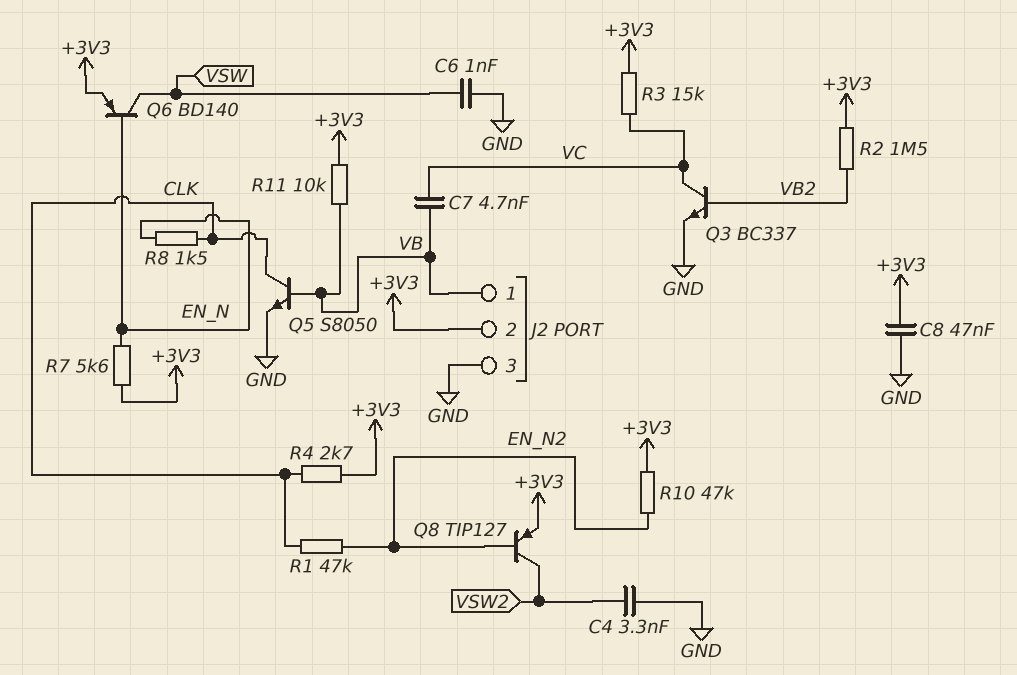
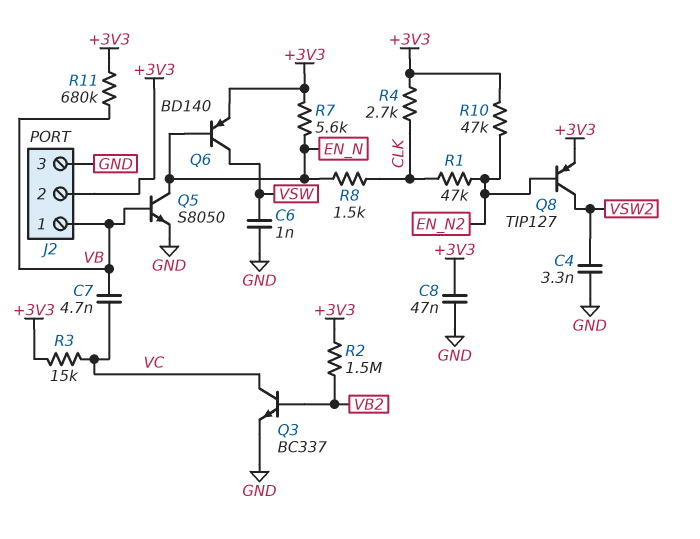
Q5: NPN S8050 (B VB, C CLK, E GND) -> NPN S8050 (B VB, C EN_N, E GND)
R11: 10k (+3V3, VB) -> 680k (+3V3, VB)

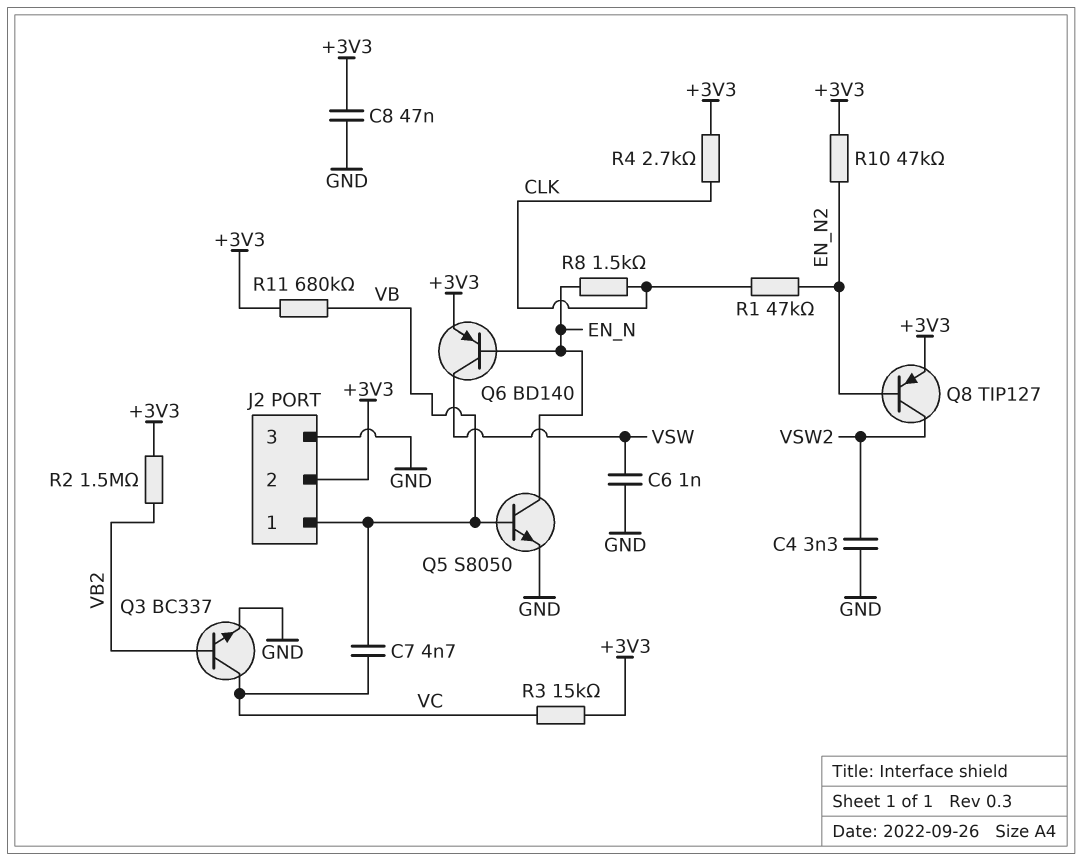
R7: 5.6k (+3V3, EN_N) -> none

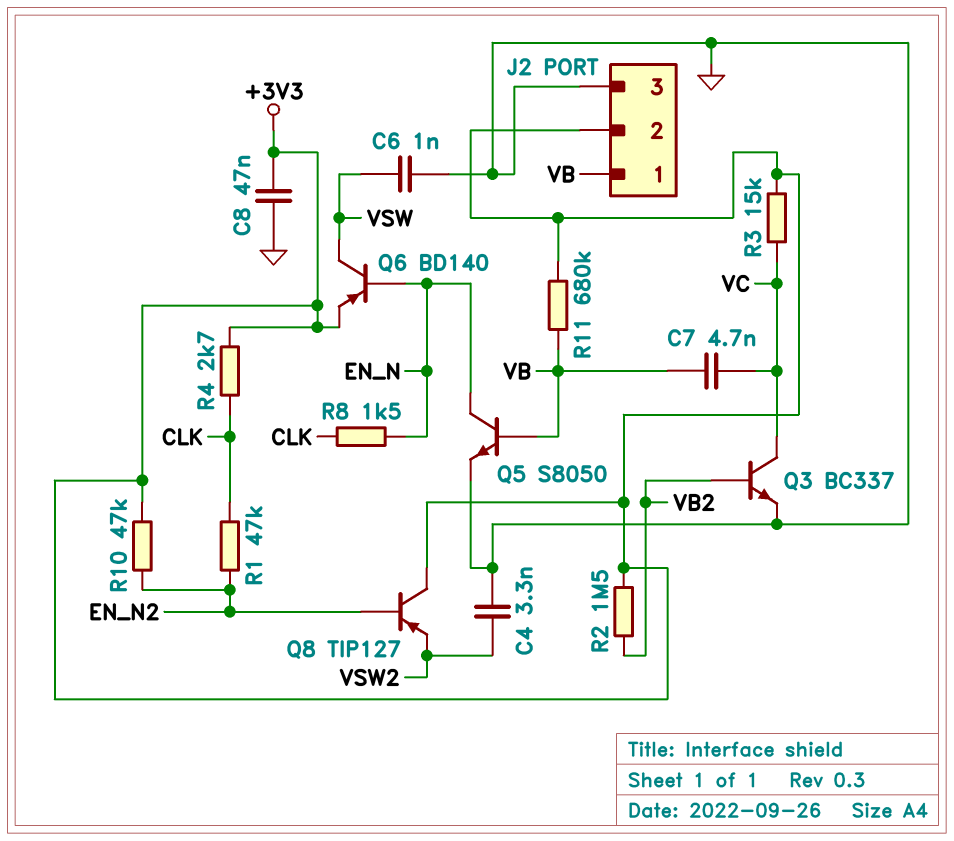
Q8: PNP TIP127 (B EN_N2, C VSW2, E +3V3) -> PNP TIP127 (B EN_N2, C +3V3, E VSW2)

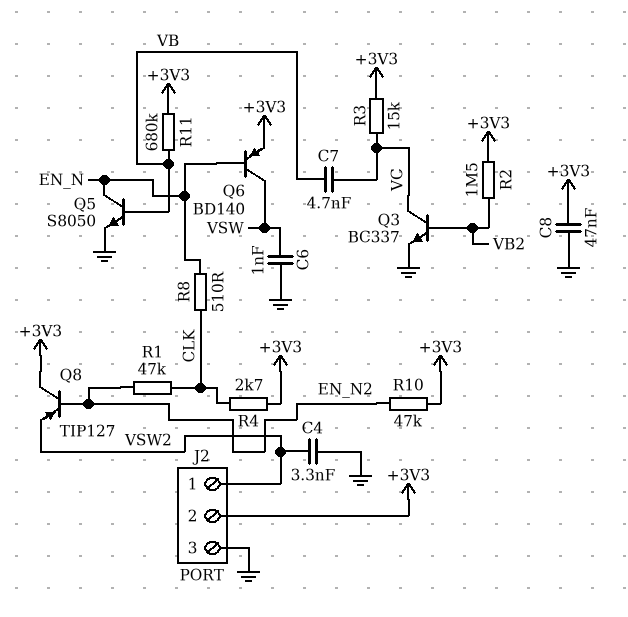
J2 pin 1: VB -> VSW2
R8: 1.5k (CLK, EN_N) -> 510 (CLK, EN_N)

